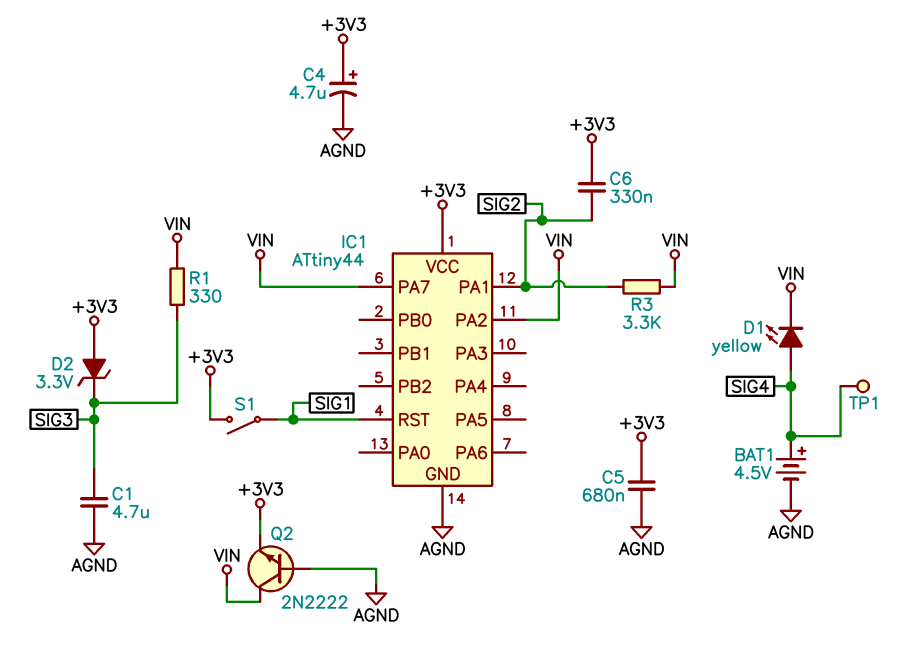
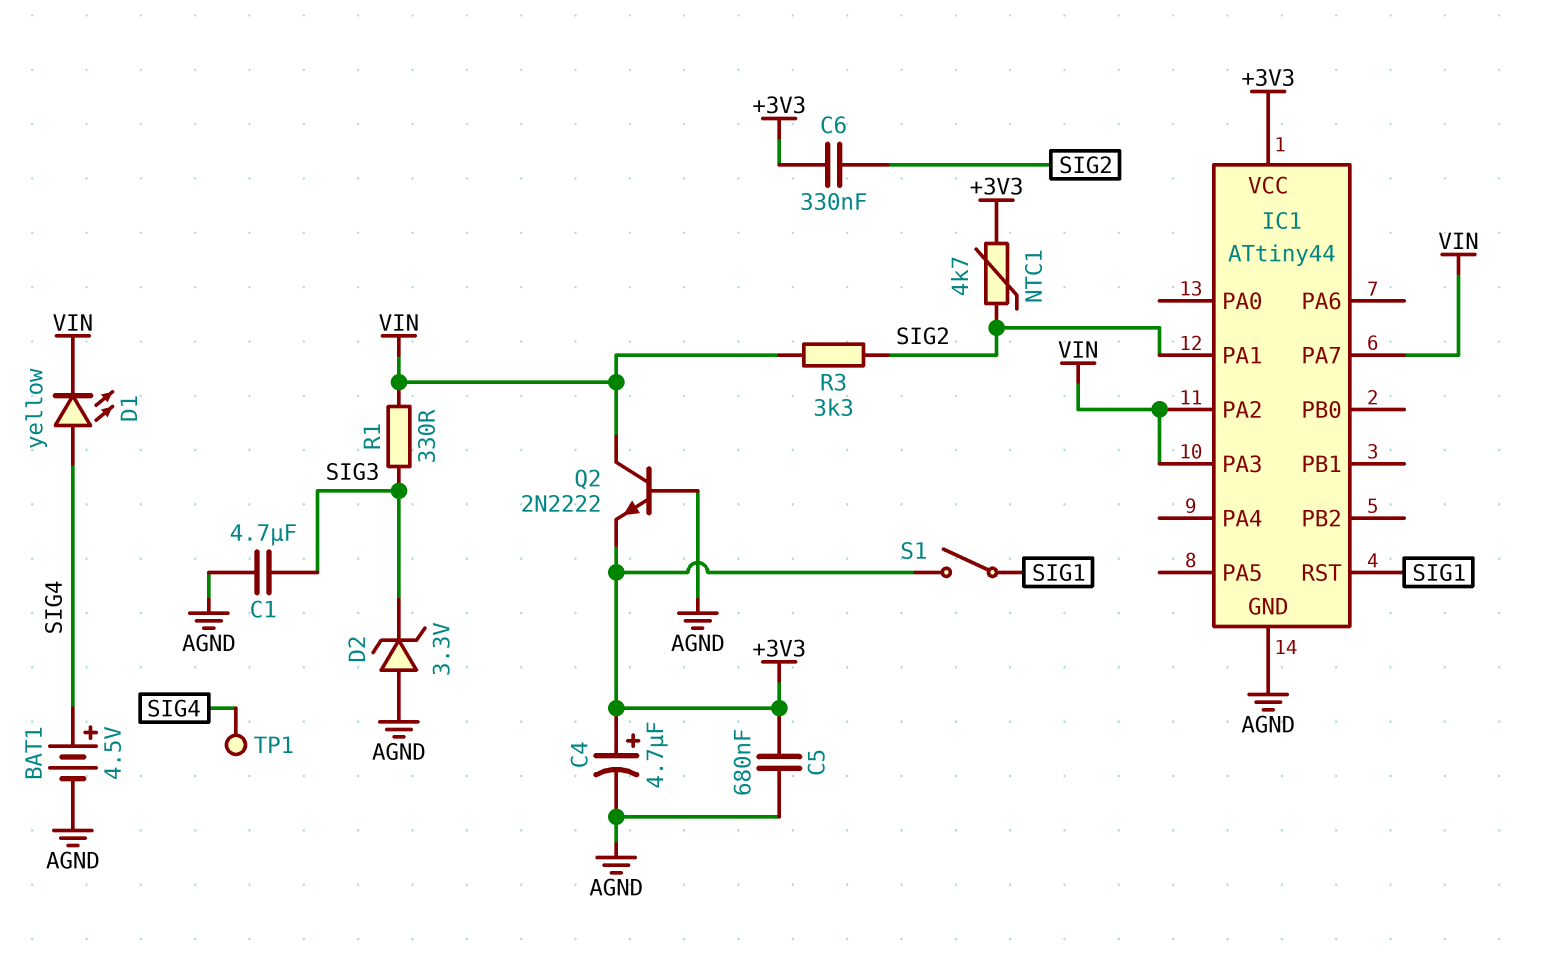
D2: zener 3.3V (A +3V3, K SIG3) -> zener 3.3V (A AGND, K SIG3)
IC1 pin PA3: none -> VIN
NTC1: none -> 4.7k (+3V3, SIG2)

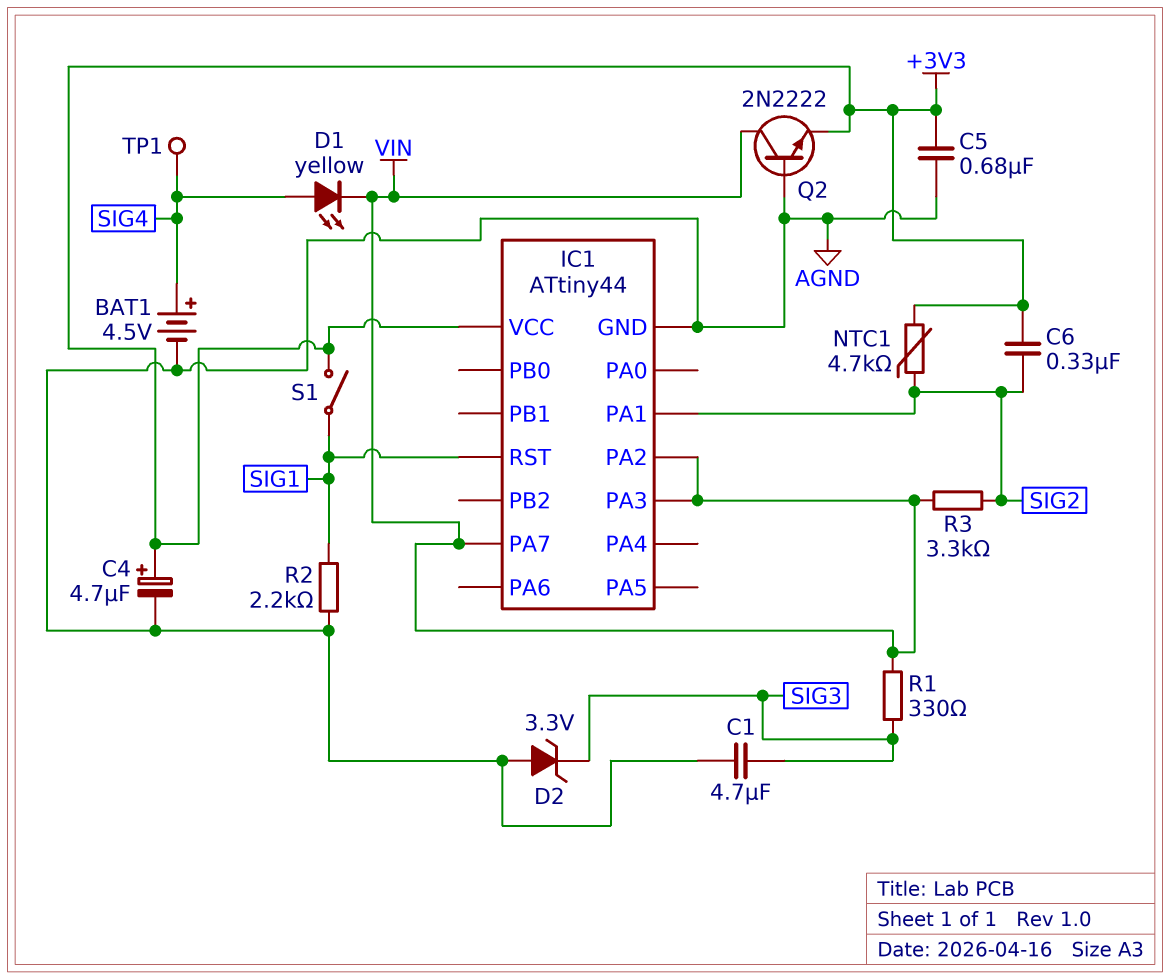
R2: none -> 2.2k (AGND, SIG1)

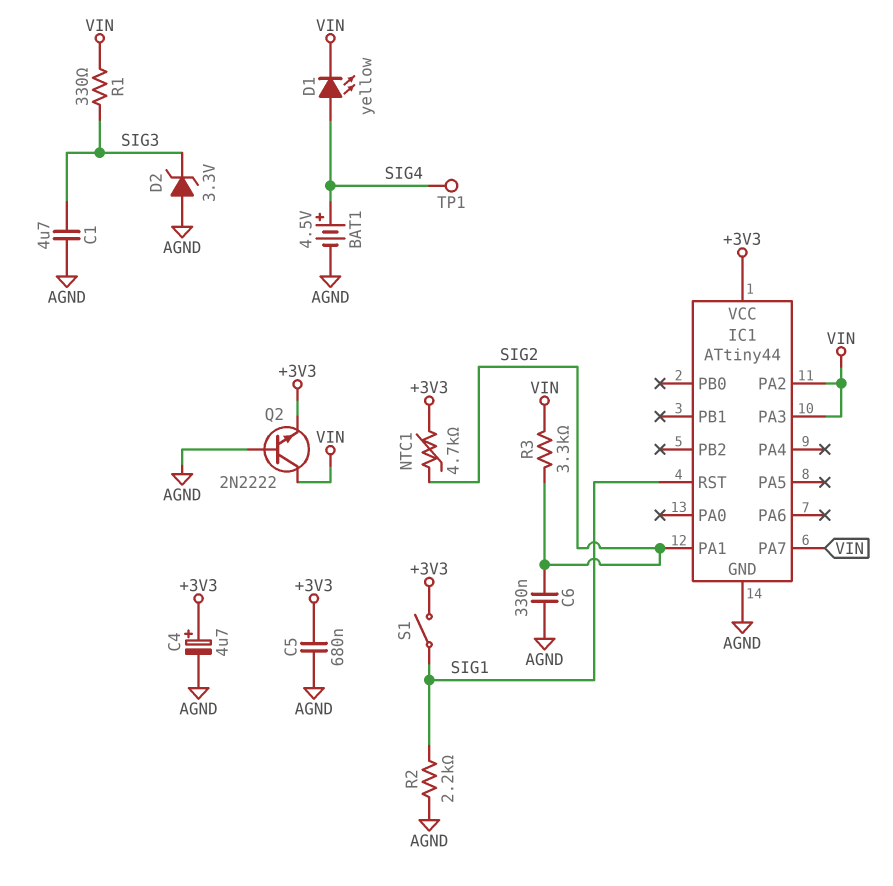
C6: 330nF (+3V3, SIG2) -> 330nF (AGND, SIG2)

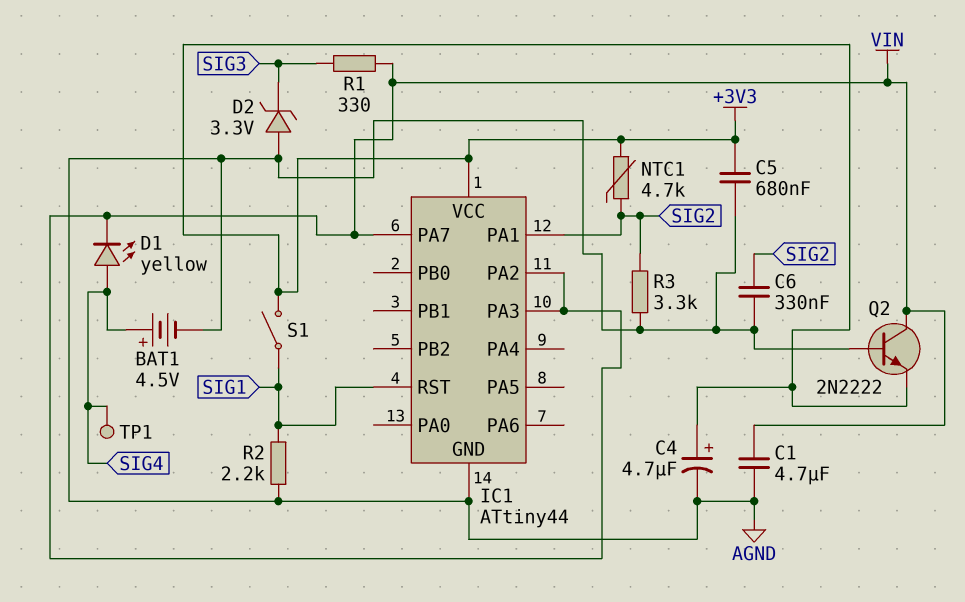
C1: 4.7uF (AGND, SIG3) -> 4.7uF (AGND, VIN)
R3: 3.3k (SIG2, VIN) -> 3.3k (AGND, SIG2)

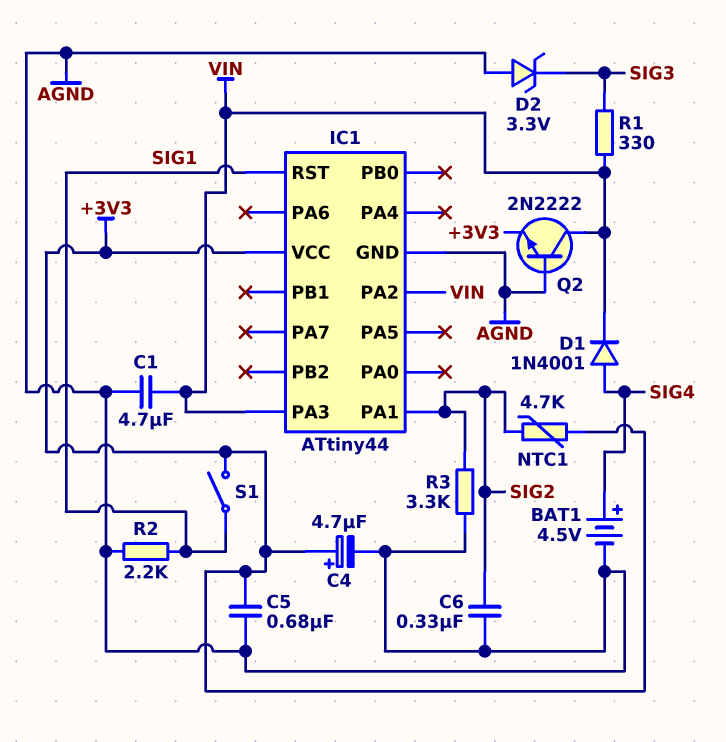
D1: LED yellow (A SIG4, K VIN) -> diode 1N4001 (A SIG4, K VIN)
IC1 pin PA7: VIN -> none
TP1: test point (SIG4) -> none

